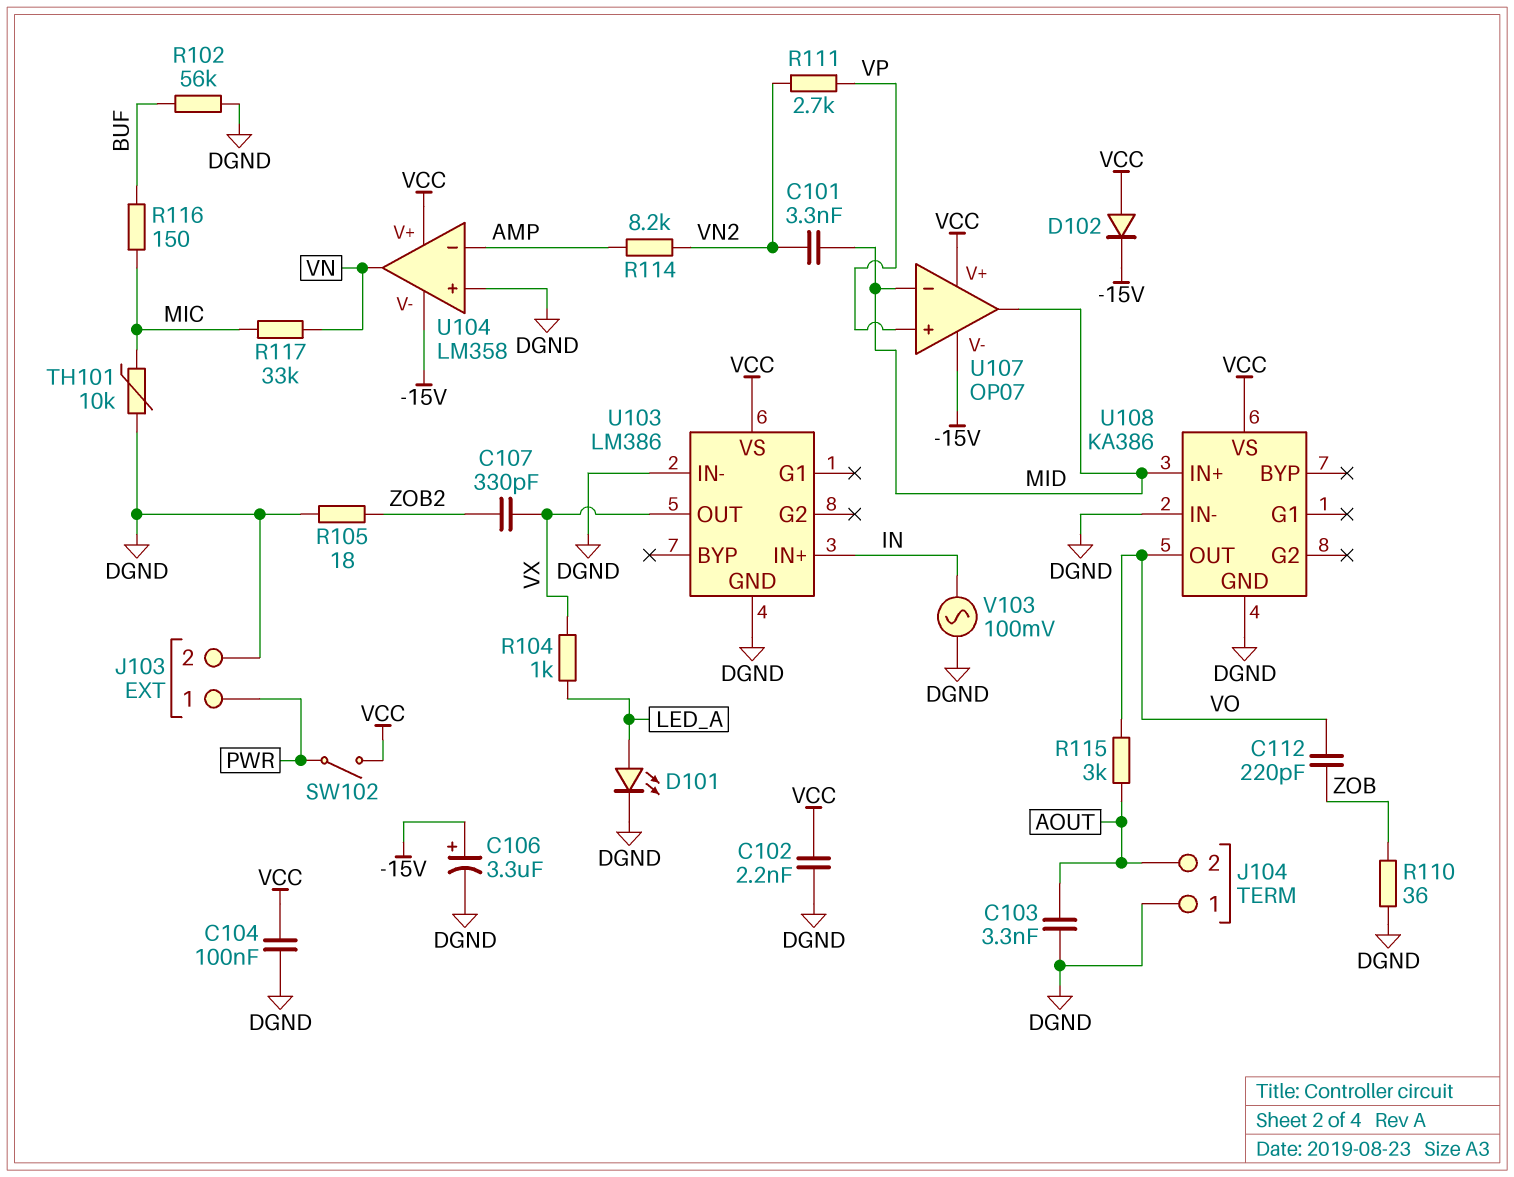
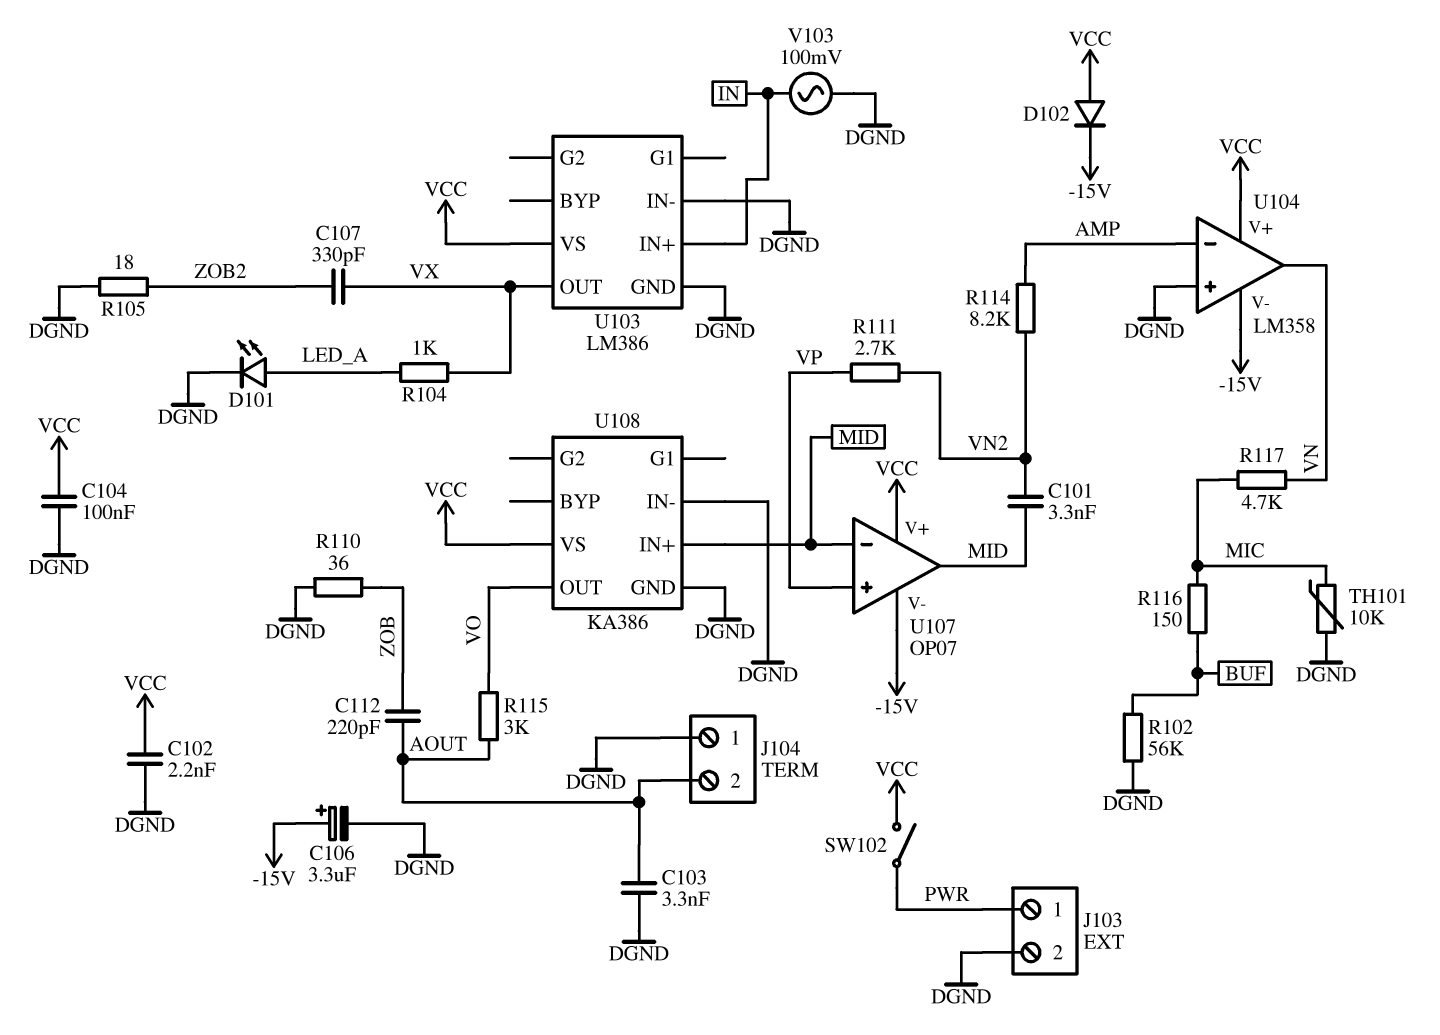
C112: 220pF (VO, ZOB) -> 220pF (AOUT, ZOB)
R117: 33k (MIC, VN) -> 4.7k (MIC, VN)

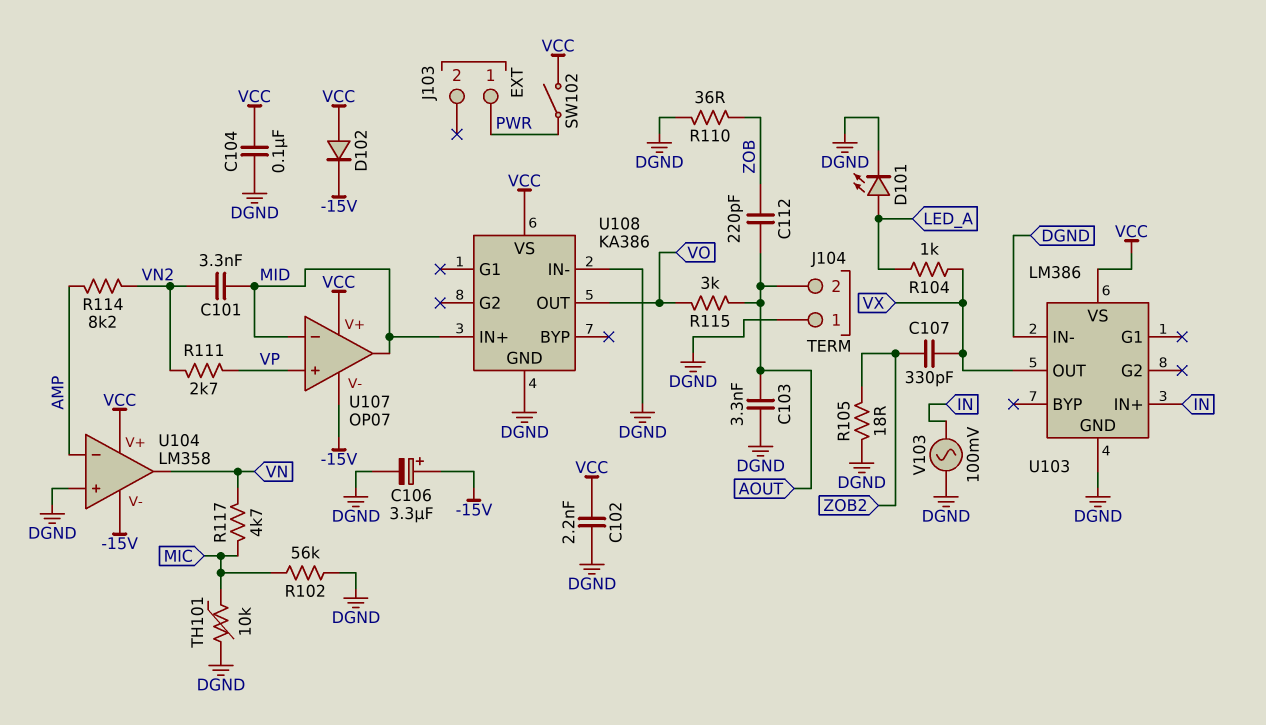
J103 pin 2: DGND -> none
R102: 56k (BUF, DGND) -> 56k (DGND, MIC)
R116: 150 (BUF, MIC) -> none

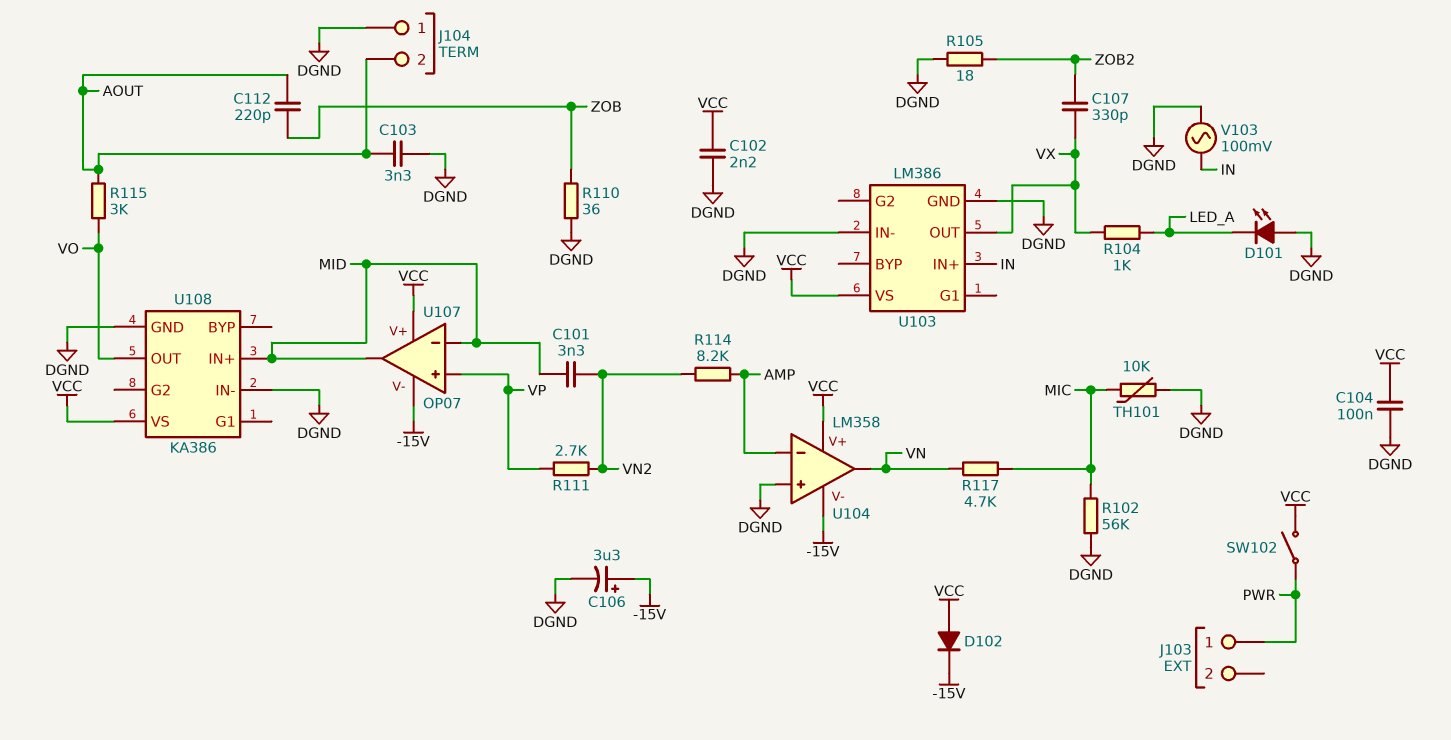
D101: LED (A LED_A, K DGND) -> LED (A DGND, K LED_A)

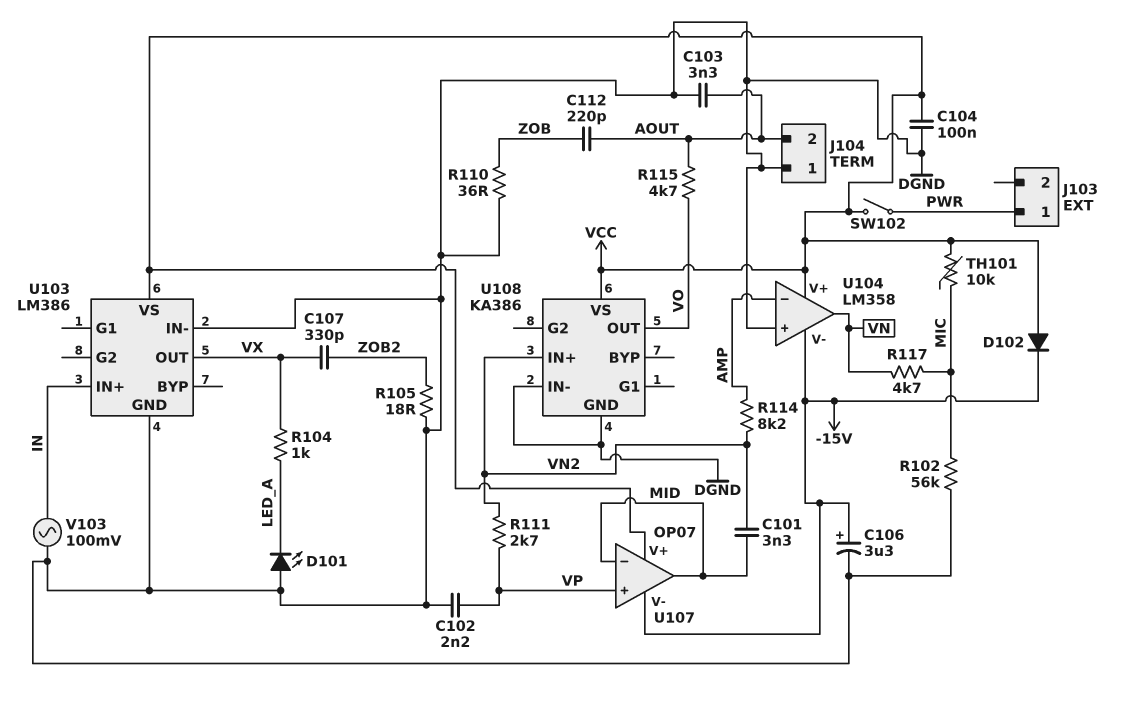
C102: 2.2nF (DGND, VCC) -> 2.2nF (DGND, VP)
R115: 3k (AOUT, VO) -> 4.7k (AOUT, VO)
TH101: 10k (DGND, MIC) -> 10k (MIC, VCC)
U108 pin IN+: MID -> VN2

